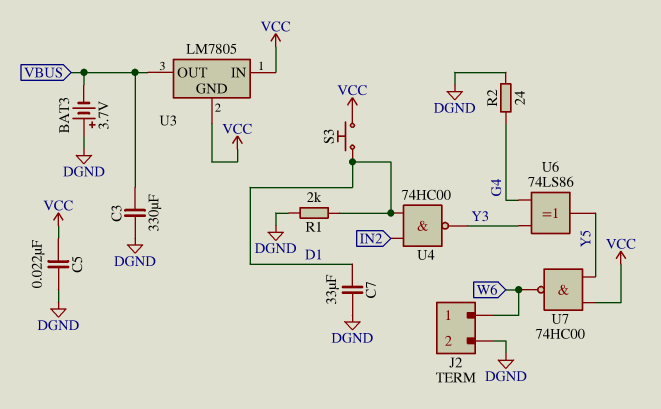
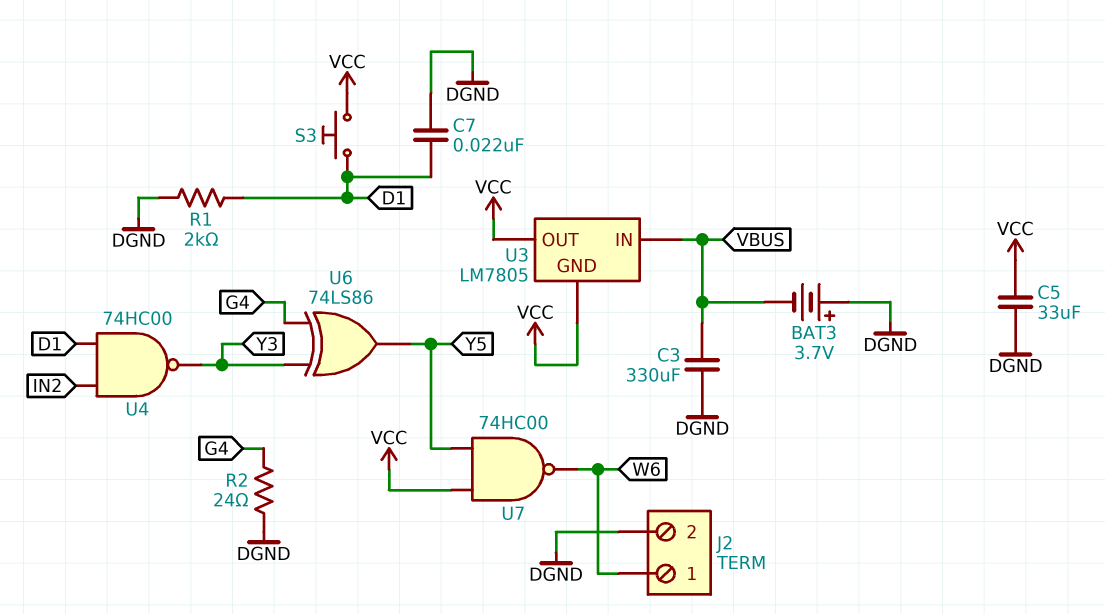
C5: 22nF (DGND, VCC) -> 33uF (DGND, VCC)
C7: 33uF (D1, DGND) -> 22nF (D1, DGND)
U3 pin IN: VCC -> VBUS
U3 pin OUT: VBUS -> VCC

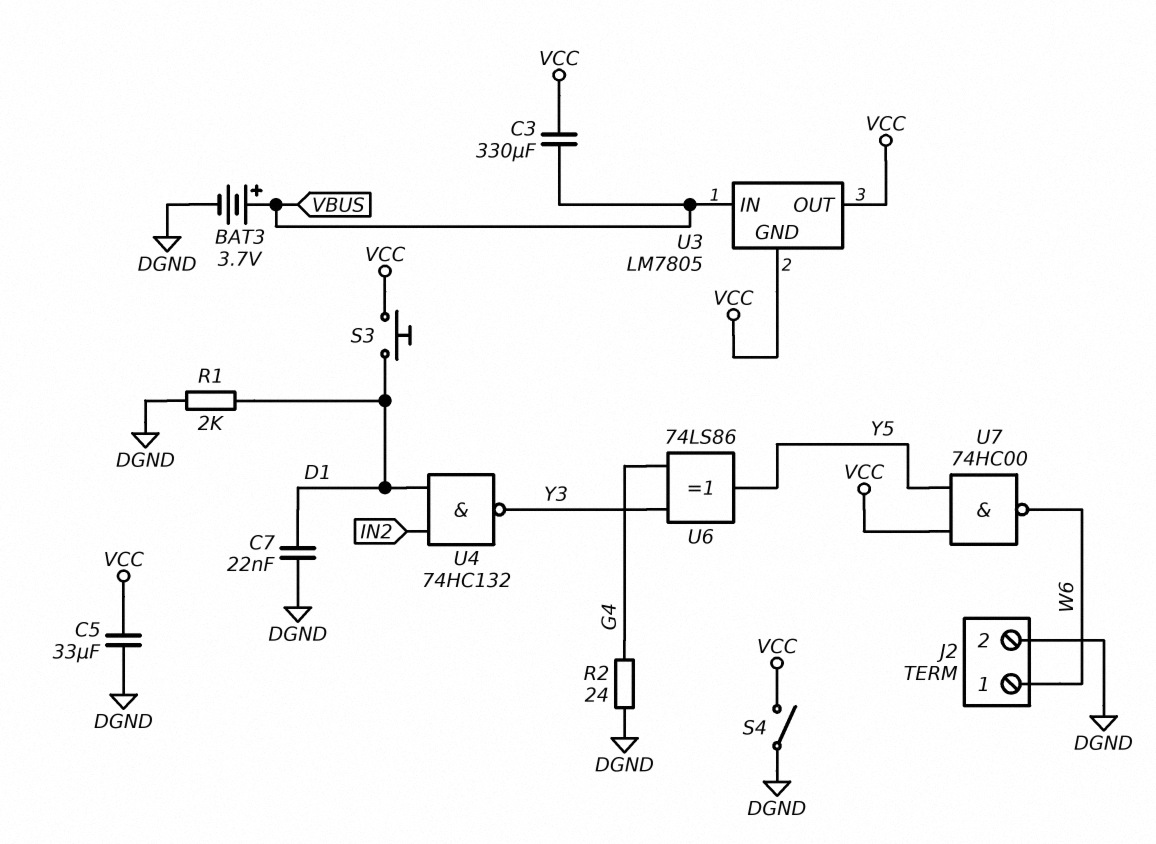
BAT3: 3.7V (plus DGND, minus VBUS) -> 3.7V (plus VBUS, minus DGND)
C3: 330uF (DGND, VBUS) -> 330uF (VBUS, VCC)
S4: none -> switch (DGND, VCC)
U4: NAND 74HC00 (in D1, in IN2, out Y3) -> NAND 74HC132 (in D1, in IN2, out Y3)

